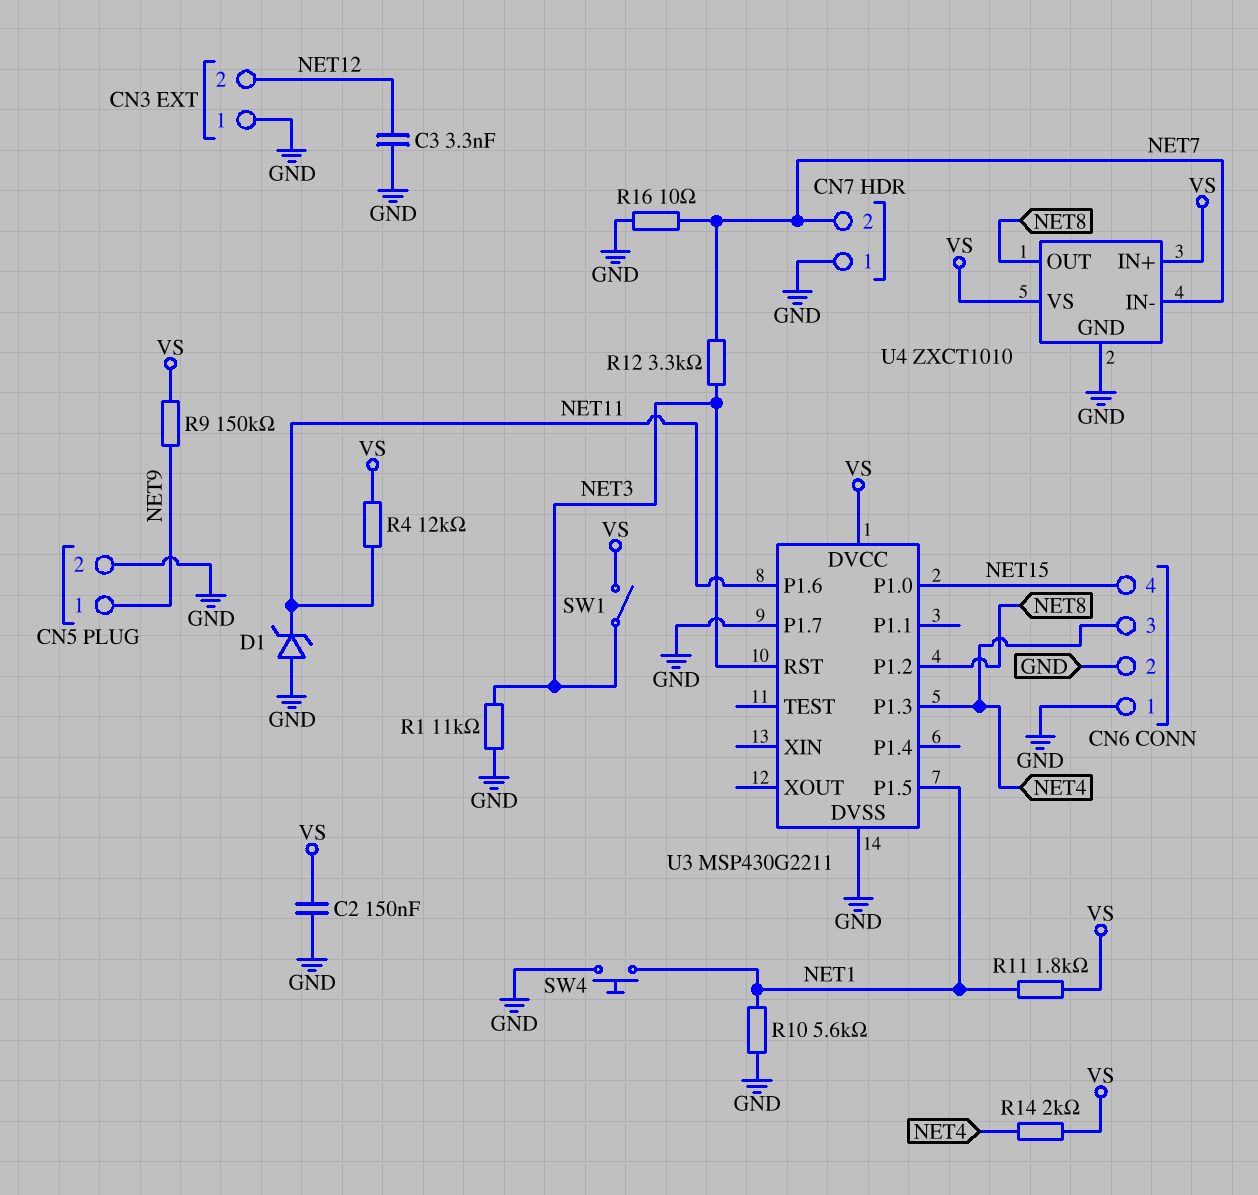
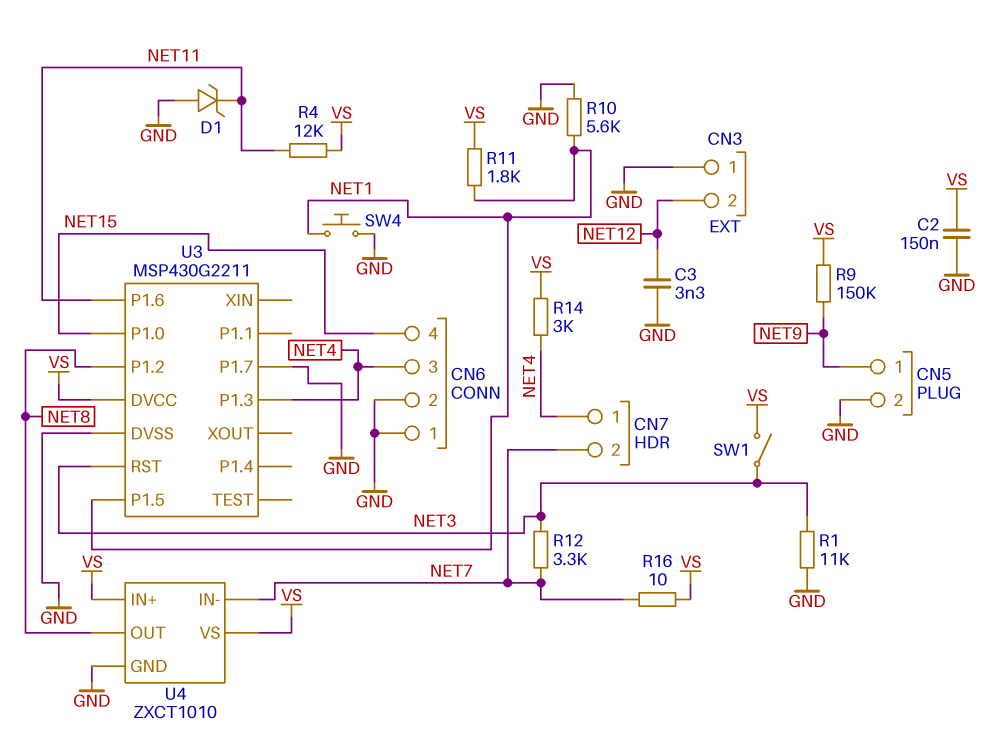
CN7 pin 1: GND -> NET4
R14: 2k (NET4, VS) -> 3k (NET4, VS)
R16: 10 (GND, NET7) -> 10 (NET7, VS)

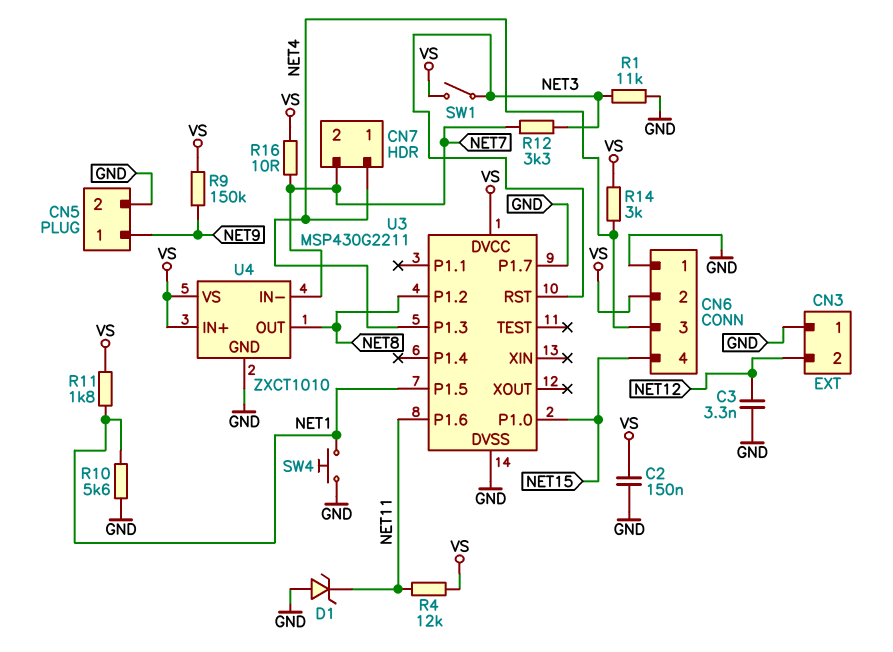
CN6 pin 2: GND -> VS

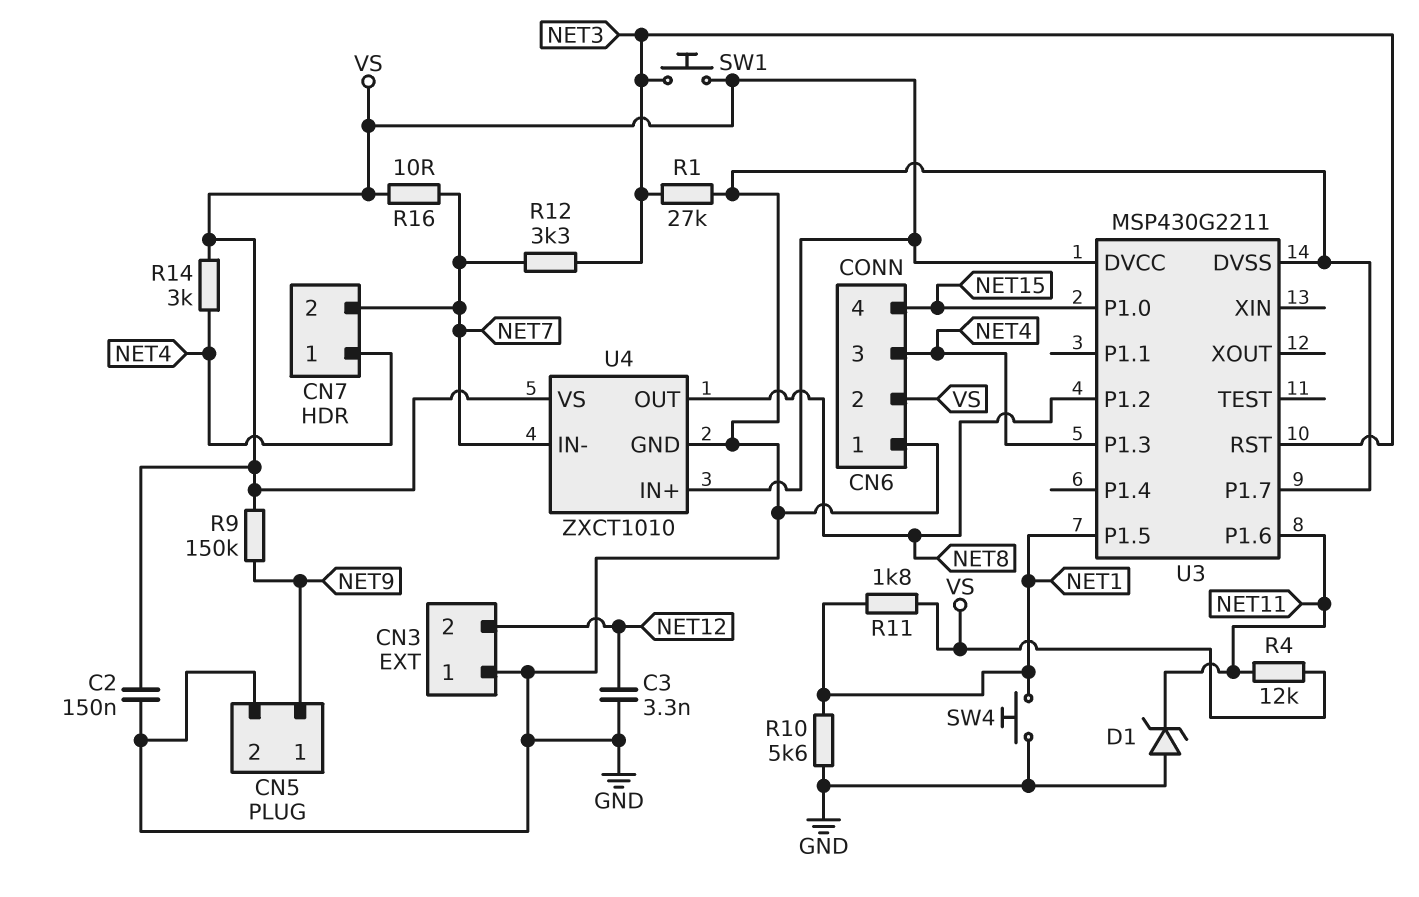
R1: 11k (GND, NET3) -> 27k (GND, NET3)
SW1: switch (NET3, VS) -> button (NET3, VS)

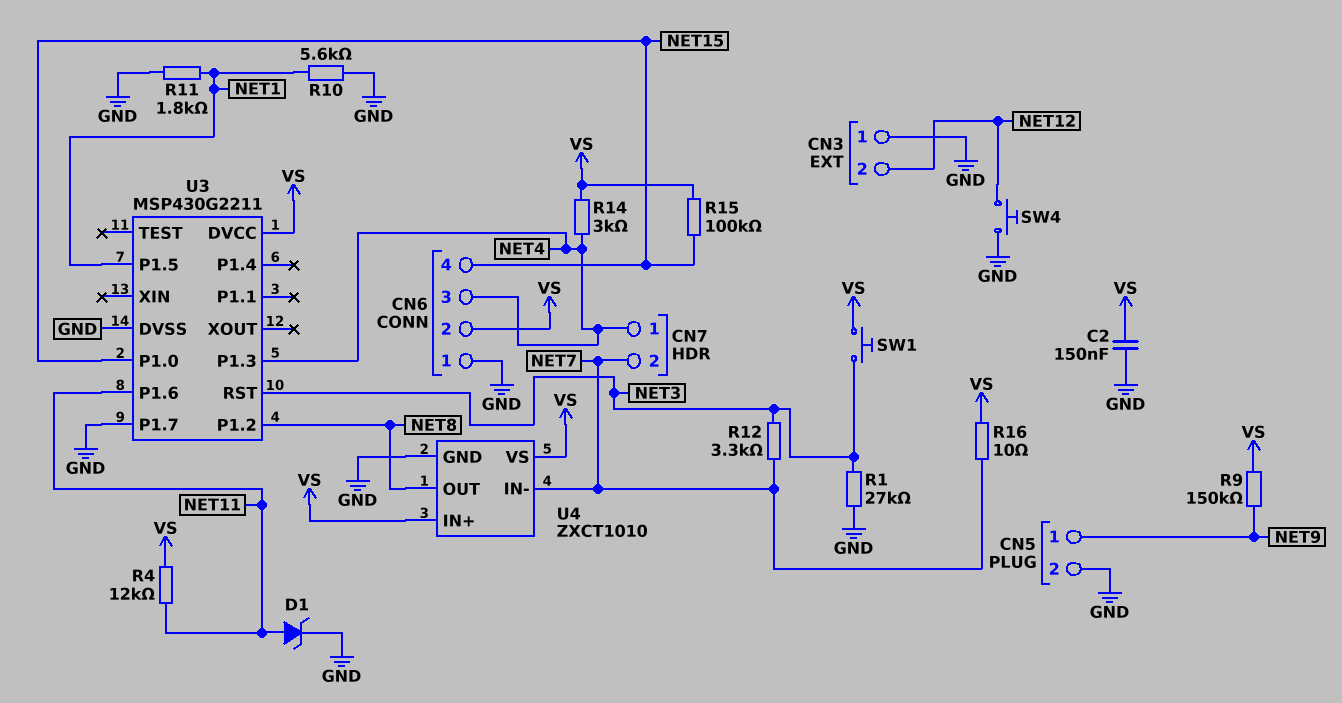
C3: 3.3nF (GND, NET12) -> none
D1: zener (A GND, K NET11) -> zener (A NET11, K GND)
R11: 1.8k (NET1, VS) -> 1.8k (GND, NET1)
R15: none -> 100k (NET15, VS)
SW4: button (GND, NET1) -> button (GND, NET12)

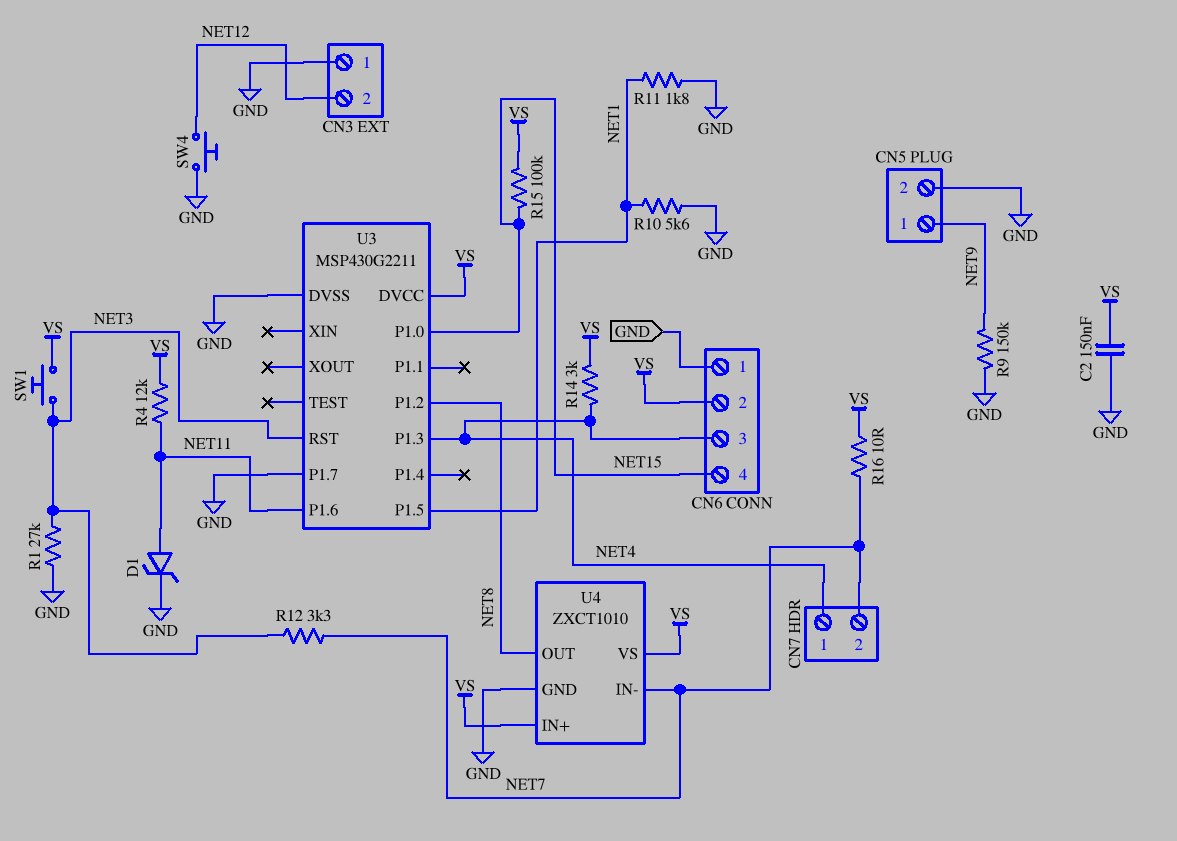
R9: 150k (NET9, VS) -> 150k (GND, NET9)

